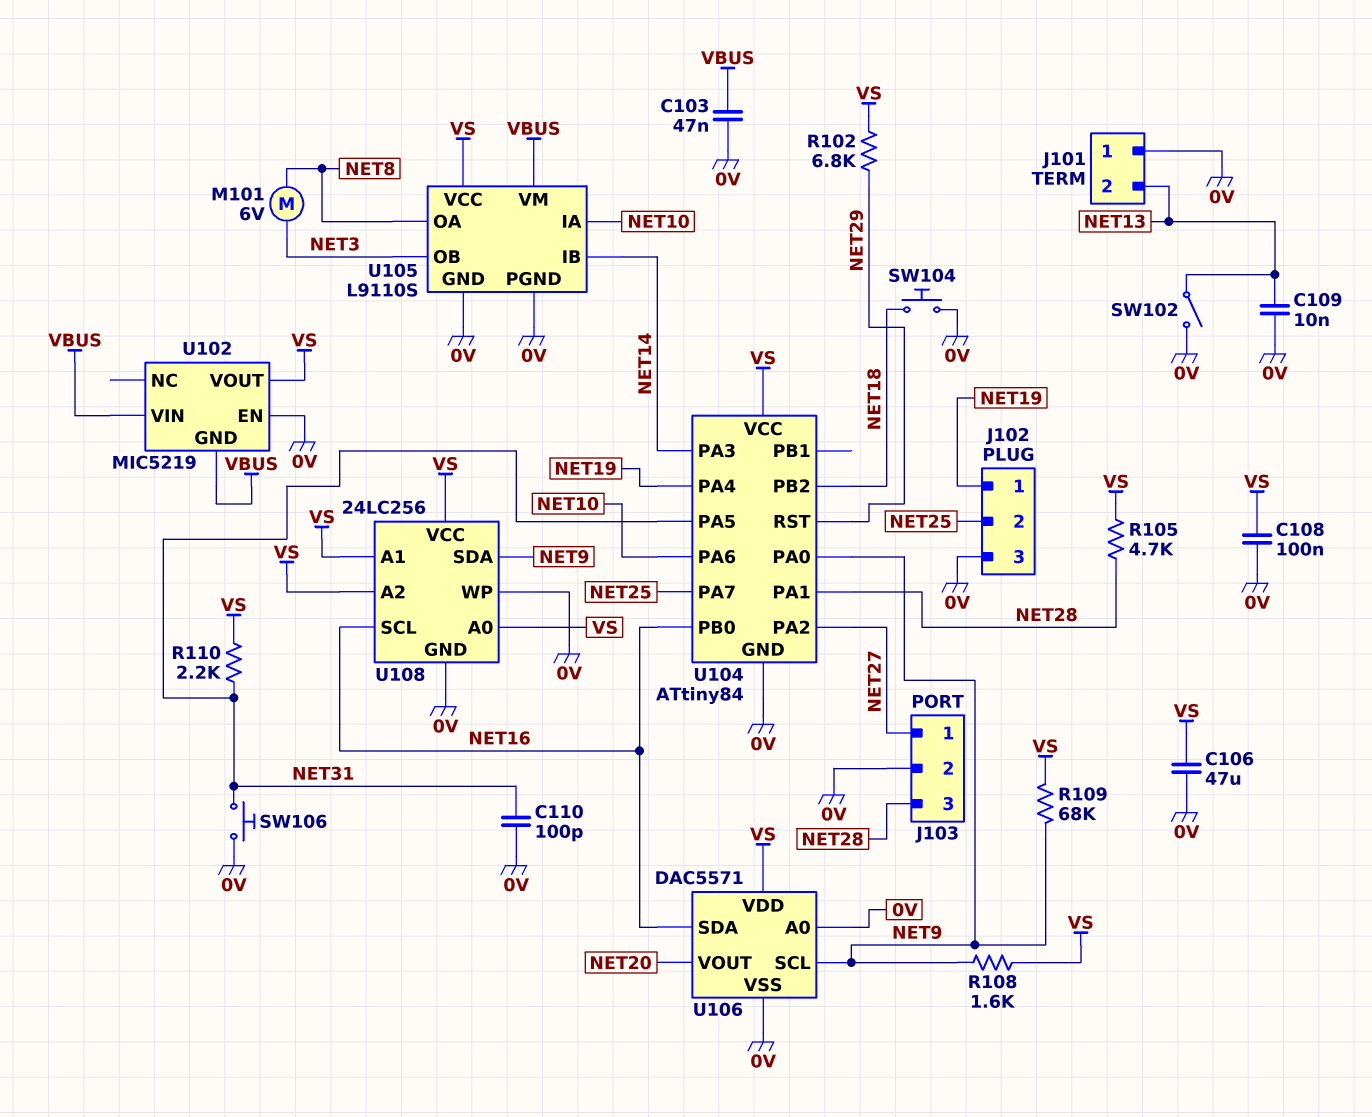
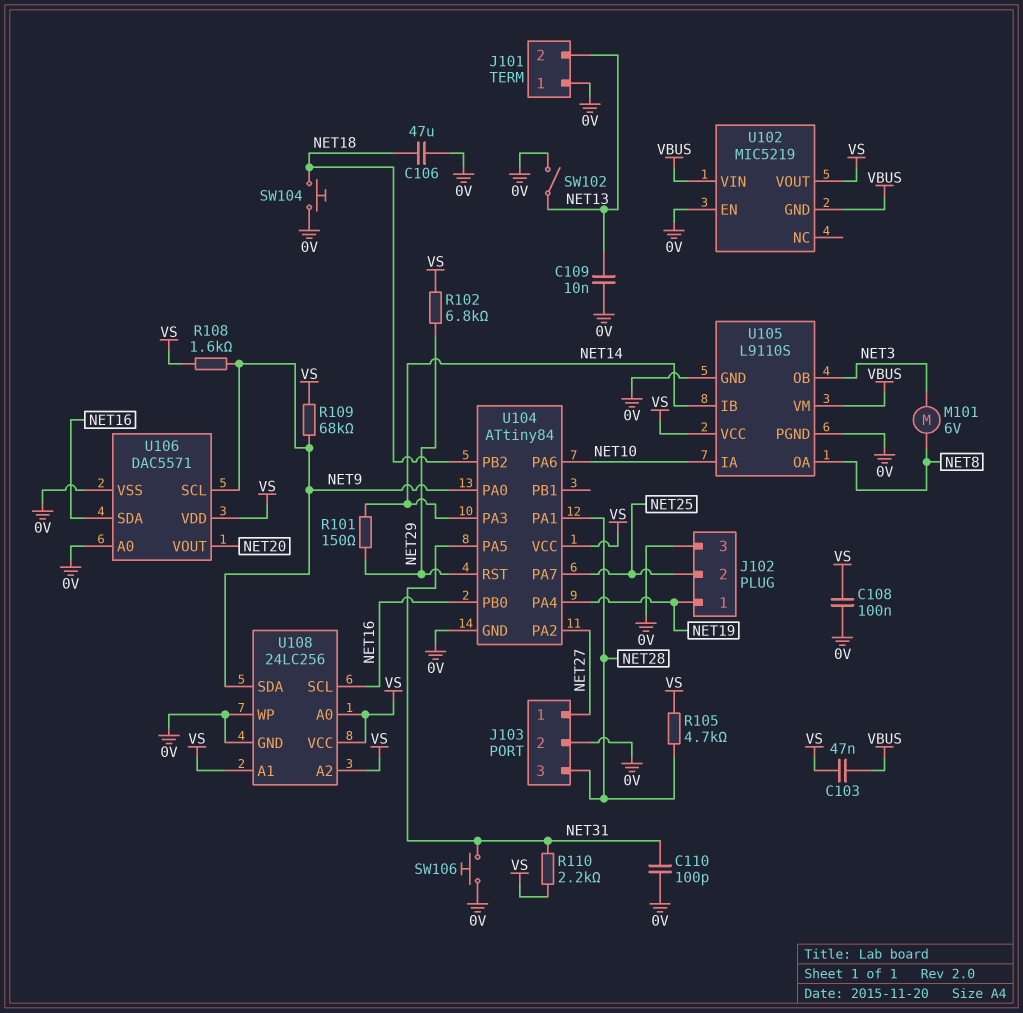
C103: 47nF (0V, VBUS) -> 47nF (VBUS, VS)
C106: 47uF (0V, VS) -> 47uF (0V, NET18)
R101: none -> 150 (NET14, NET29)

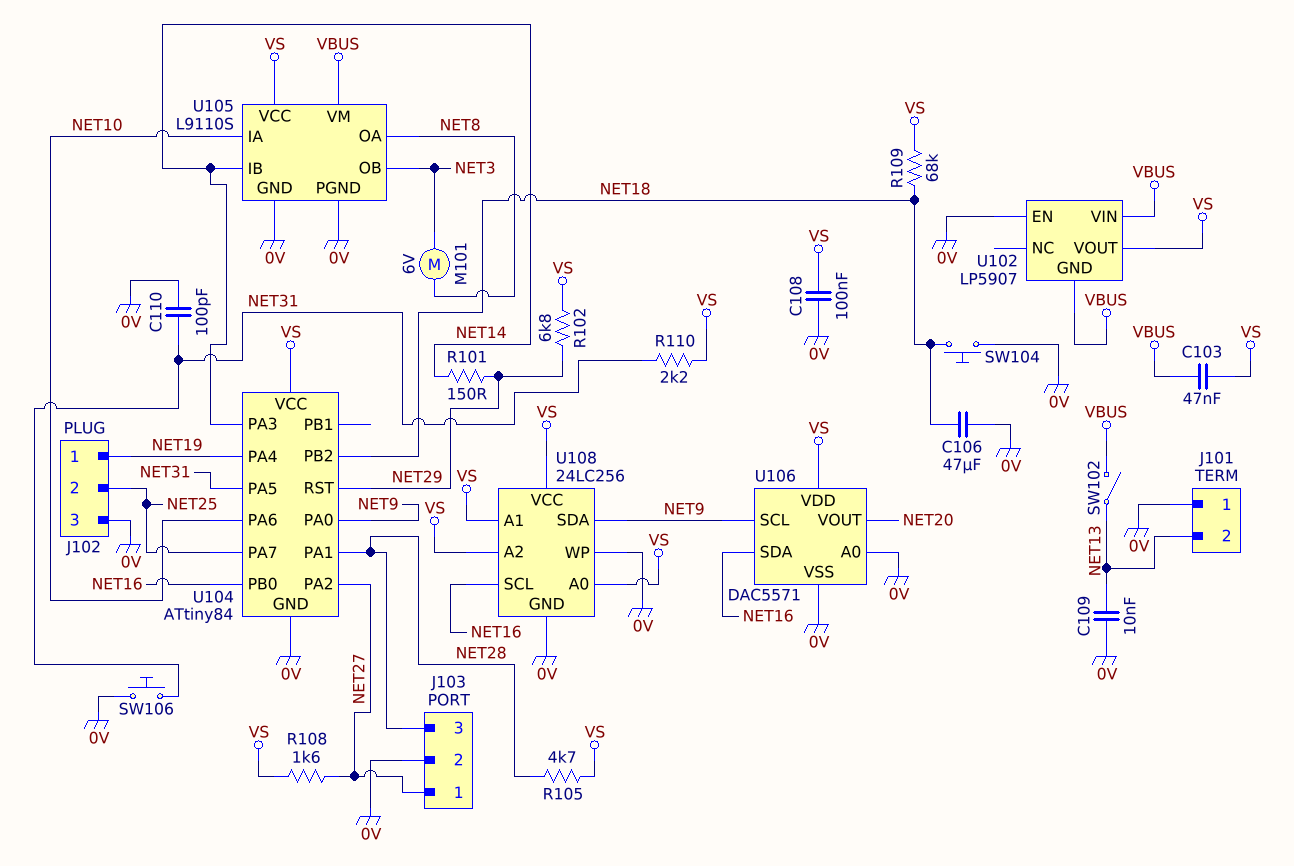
R108: 1.6k (NET9, VS) -> 1.6k (NET27, VS)
R109: 68k (NET9, VS) -> 68k (NET18, VS)
SW102: switch (0V, NET13) -> switch (NET13, VBUS)
U102: MIC5219 -> LP5907

